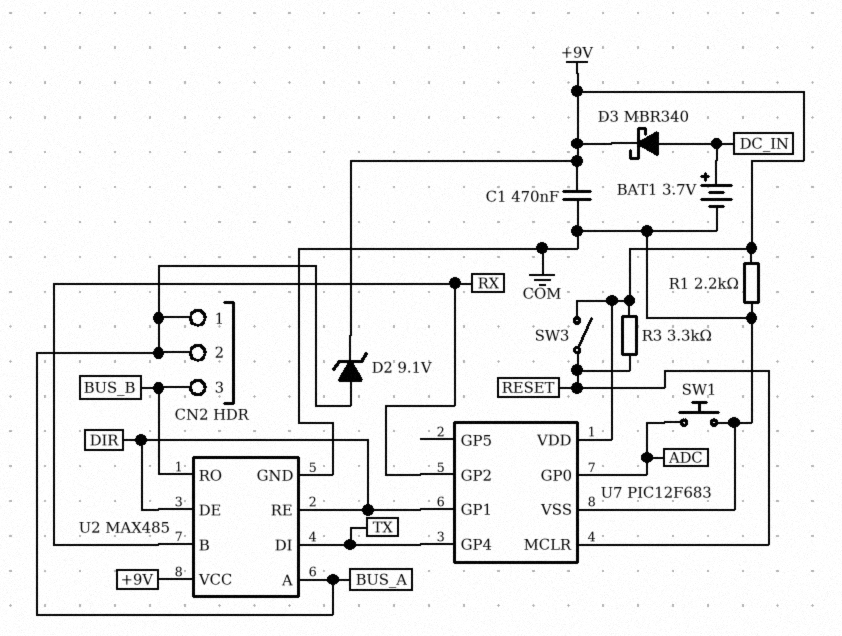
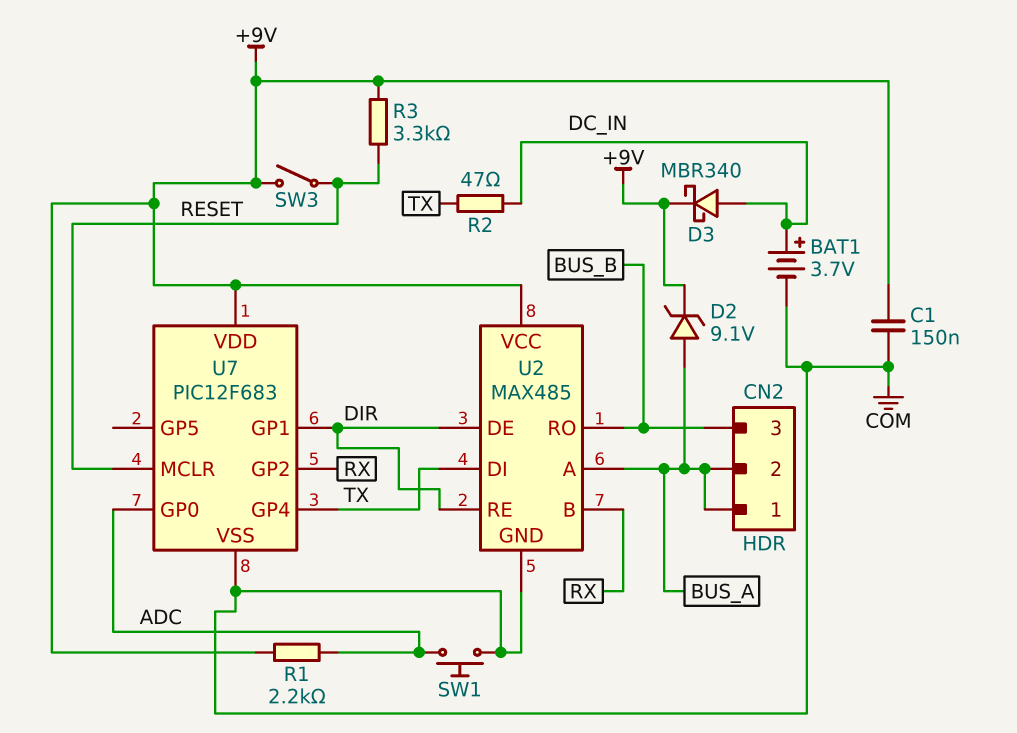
C1: 470nF (+9V, COM) -> 150nF (+9V, COM)
R1: 2.2k (+9V, COM) -> 2.2k (+9V, ADC)
R2: none -> 47 (DC_IN, TX)

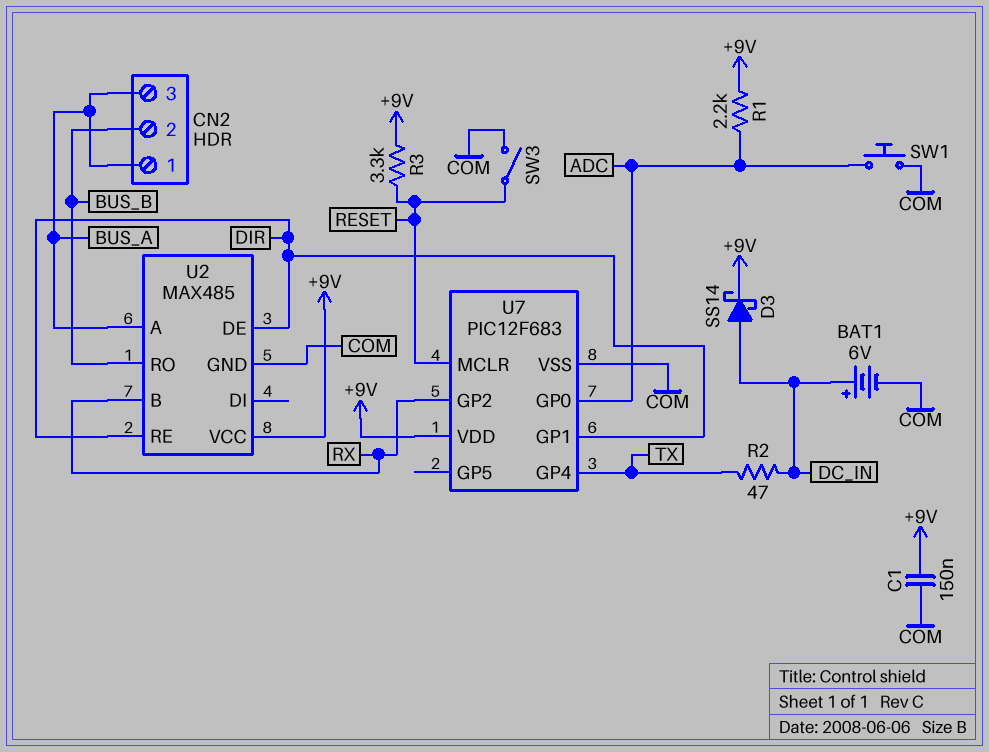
BAT1: 3.7V (plus DC_IN, minus COM) -> 6V (plus DC_IN, minus COM)
CN2 pin 2: BUS_A -> BUS_B
CN2 pin 3: BUS_B -> BUS_A
D2: zener 9.1V (A BUS_A, K +9V) -> none
D3: schottky MBR340 (A DC_IN, K +9V) -> schottky SS14 (A DC_IN, K +9V)
SW3: switch (+9V, RESET) -> switch (COM, RESET)
U2 pin DI: TX -> none

